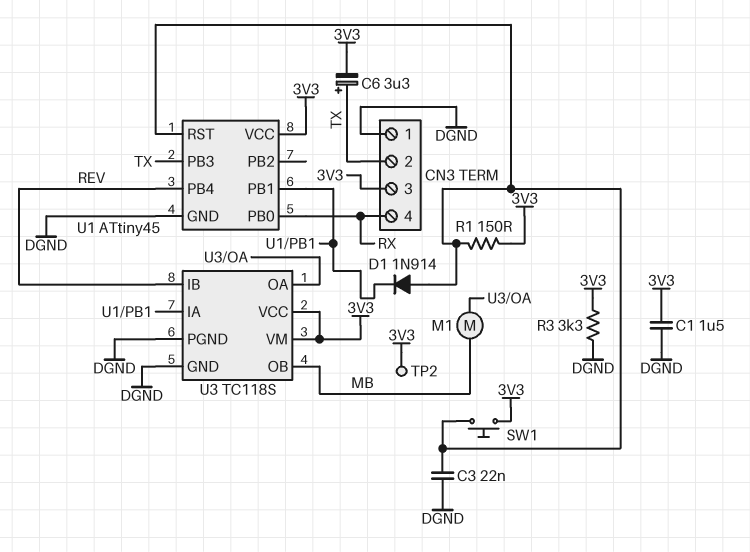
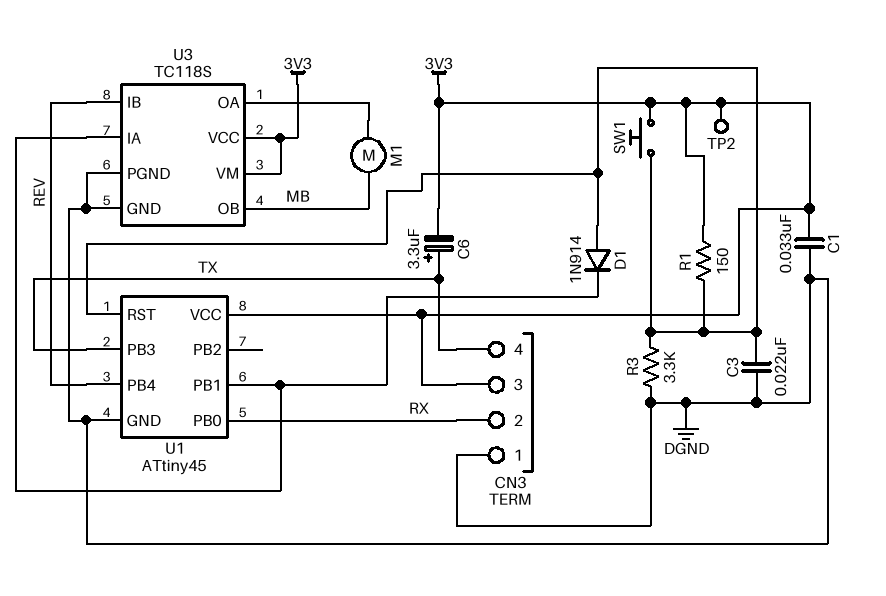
C1: 1.5uF (3V3, DGND) -> 33nF (3V3, DGND)
CN3 pin 2: TX -> RX
CN3 pin 4: RX -> TX
R3: 3.3k (3V3, DGND) -> 3.3k (DGND, U1/RST)

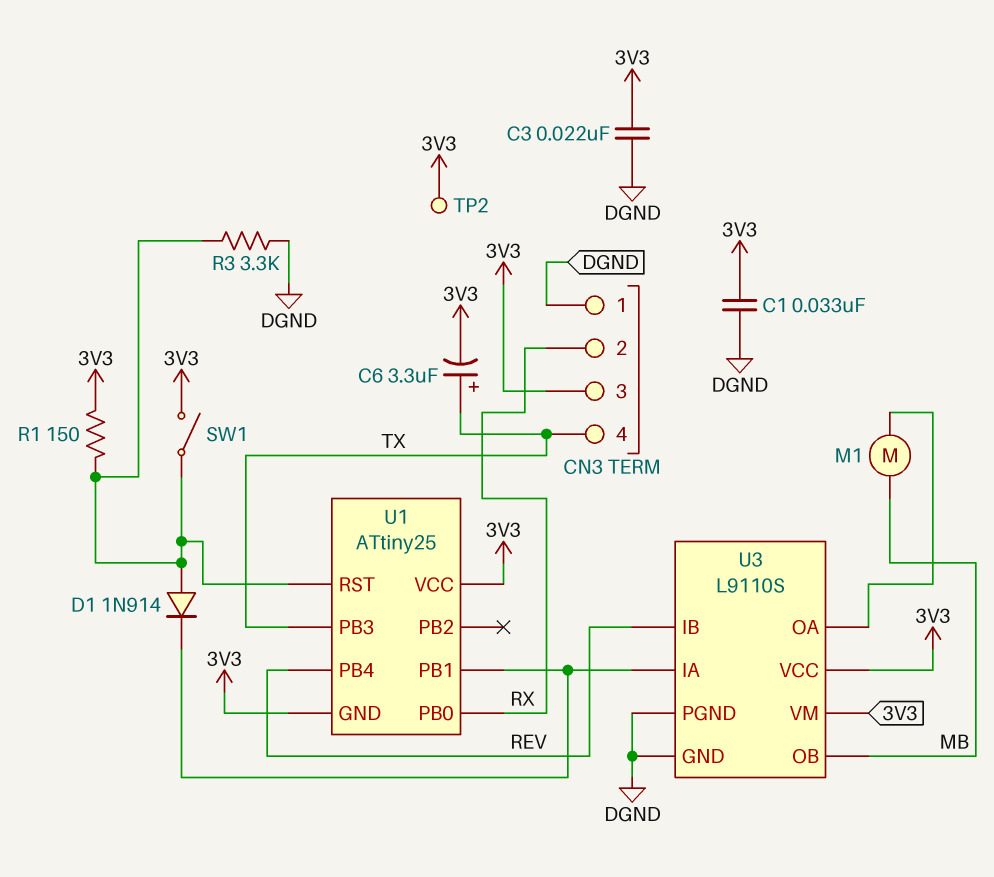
C3: 22nF (DGND, U1/RST) -> 22nF (3V3, DGND)
SW1: button (3V3, U1/RST) -> switch (3V3, U1/RST)
U1: ATtiny45 -> ATtiny25
U1 pin GND: DGND -> 3V3
U3: TC118S -> L9110S

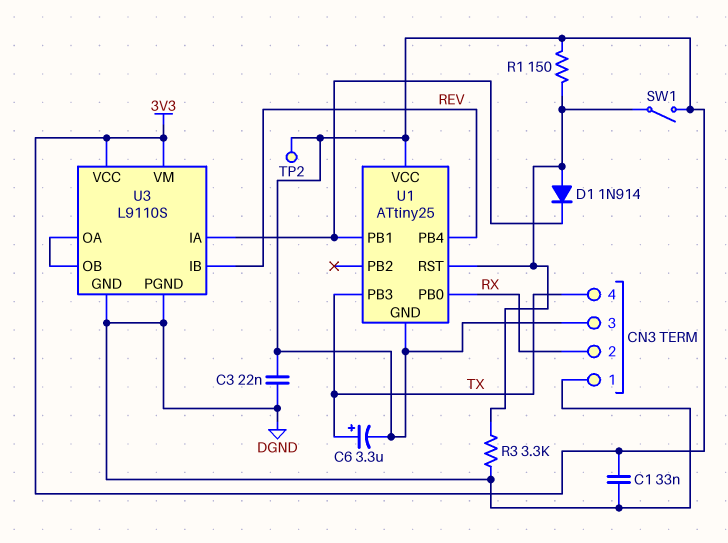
M1: motor (MB, U3/OA) -> none
U3 pin OB: MB -> U3/OA

